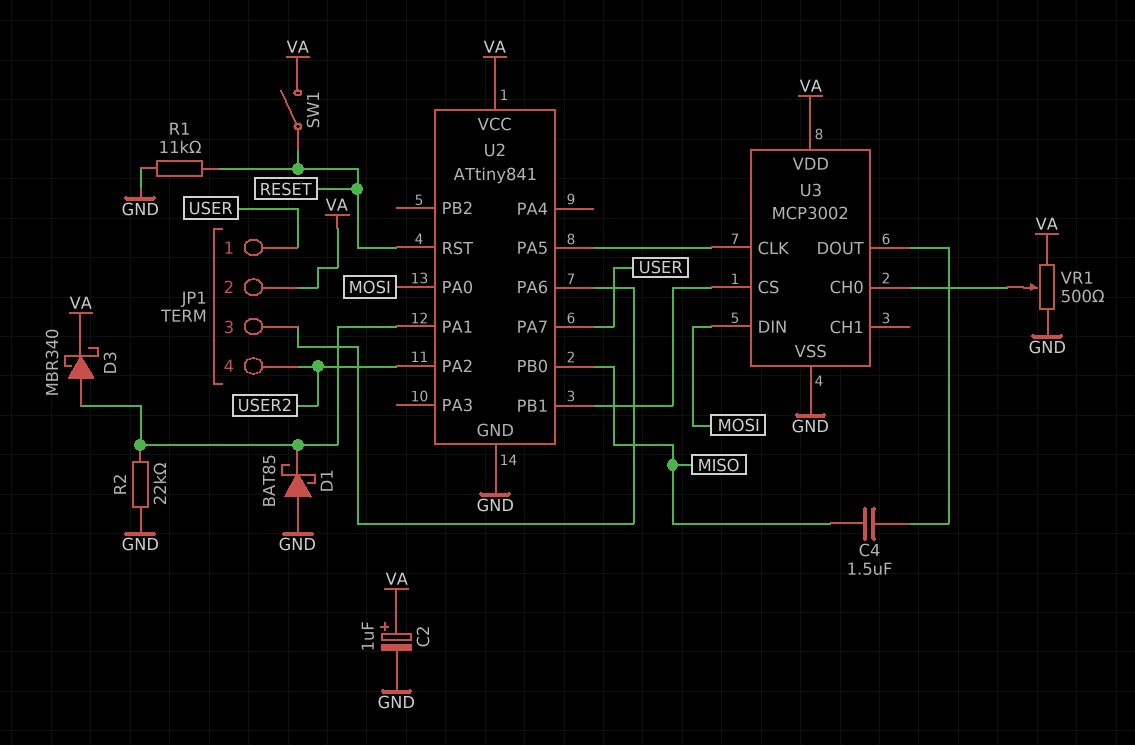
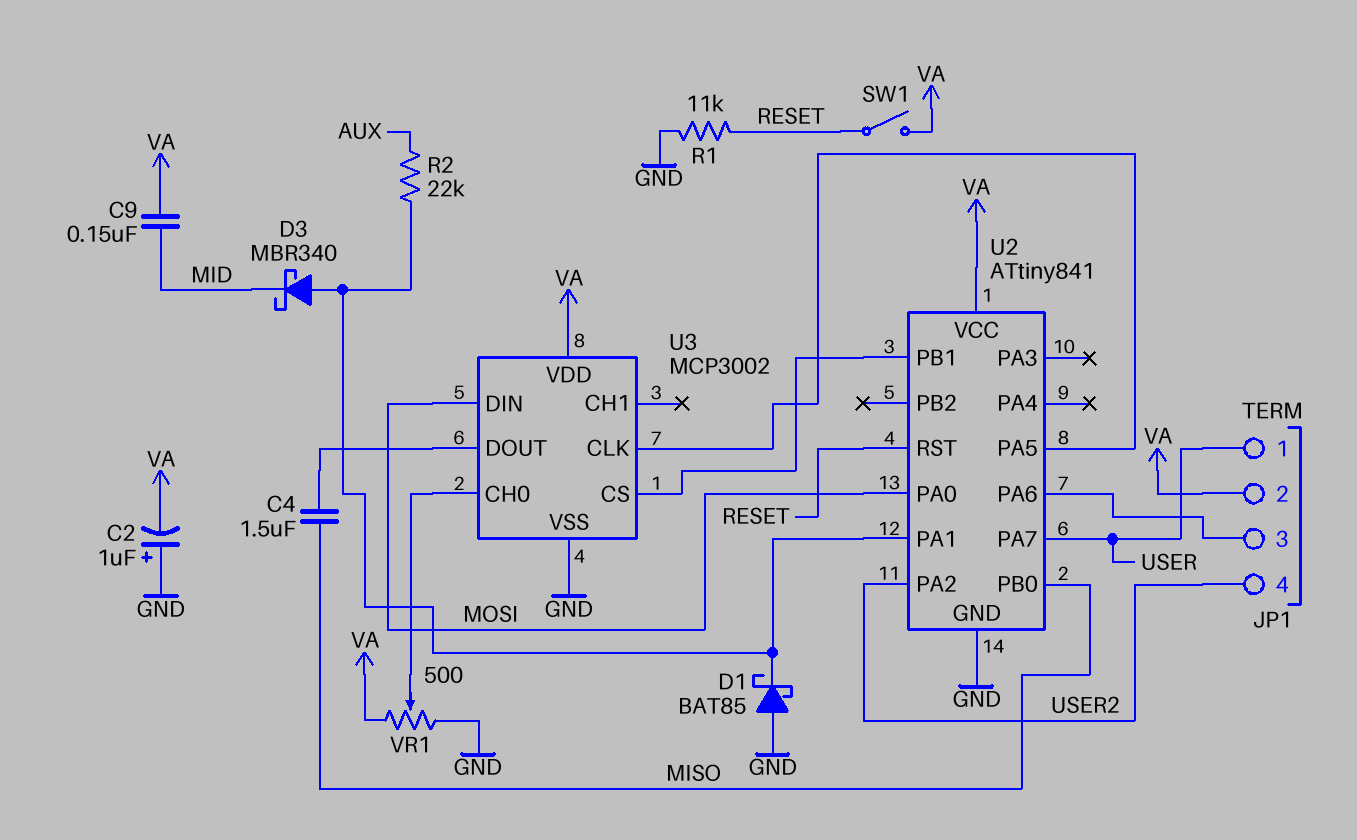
C2: 1uF (plus VA, minus GND) -> 1uF (plus GND, minus VA)
C9: none -> 150nF (MID, VA)
D3: schottky MBR340 (A U2/PA1, K VA) -> schottky MBR340 (A U2/PA1, K MID)
R2: 22k (GND, U2/PA1) -> 22k (AUX, U2/PA1)

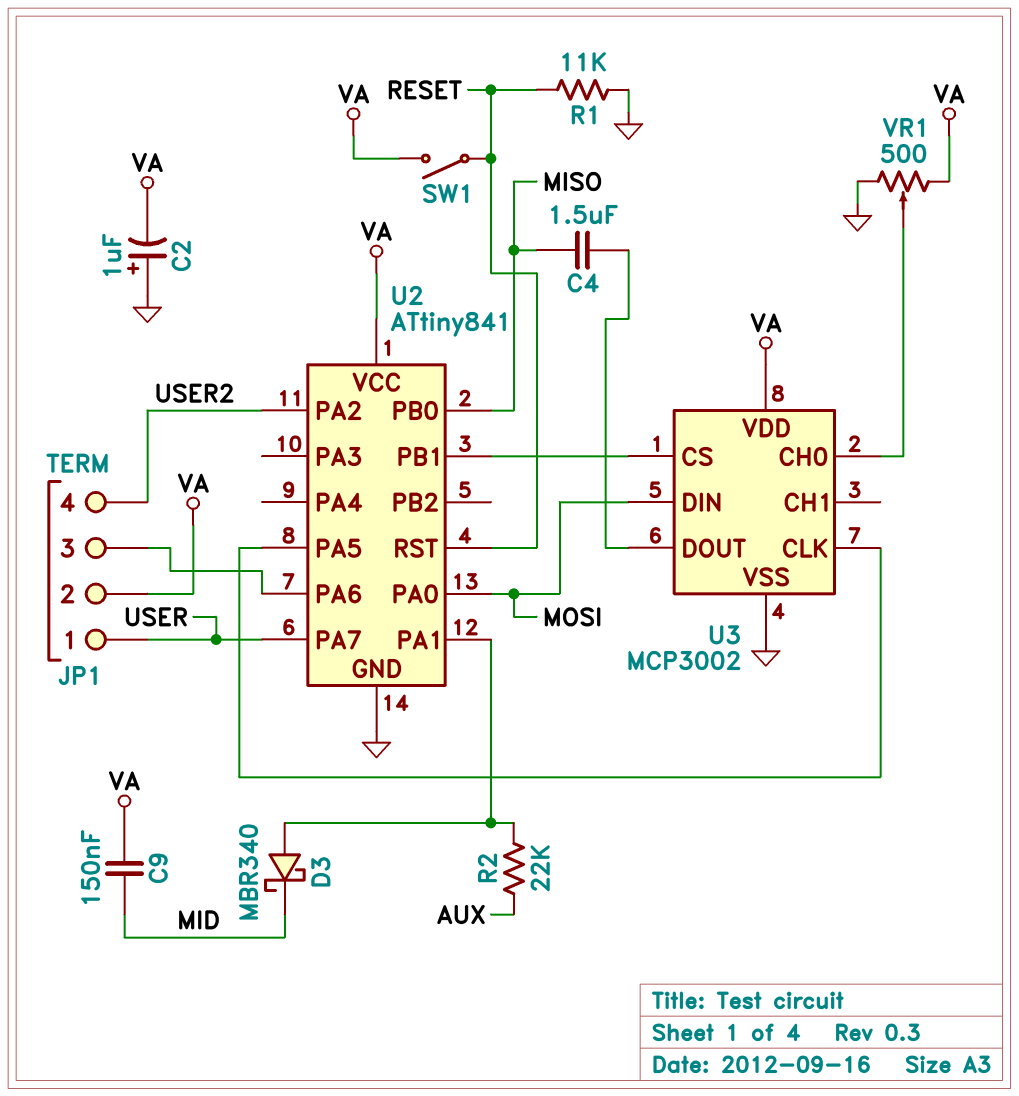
D1: schottky BAT85 (A GND, K U2/PA1) -> none

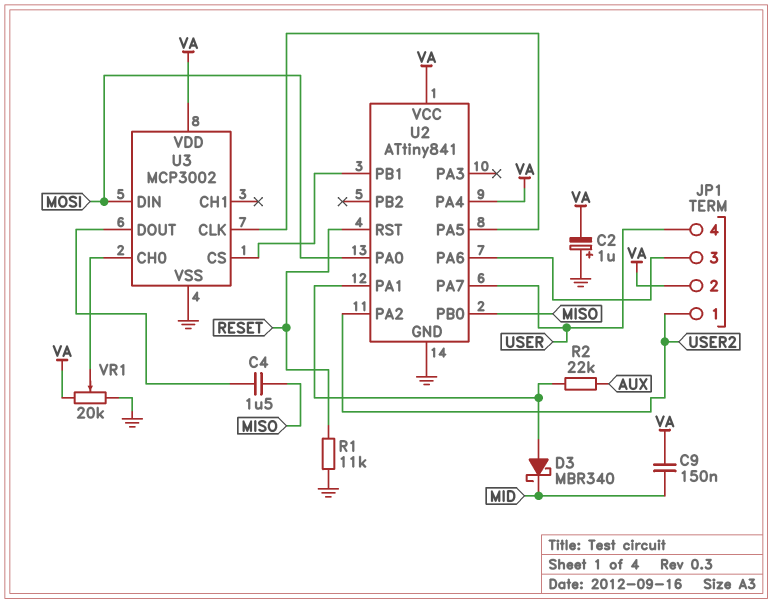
JP1 pin 1: USER -> USER2
JP1 pin 4: USER2 -> USER
SW1: switch (RESET, VA) -> none
U2 pin PA4: none -> VA
VR1: 500 (GND, VA, wiper U3/CH0) -> 20k (GND, VA, wiper U3/CH0)

